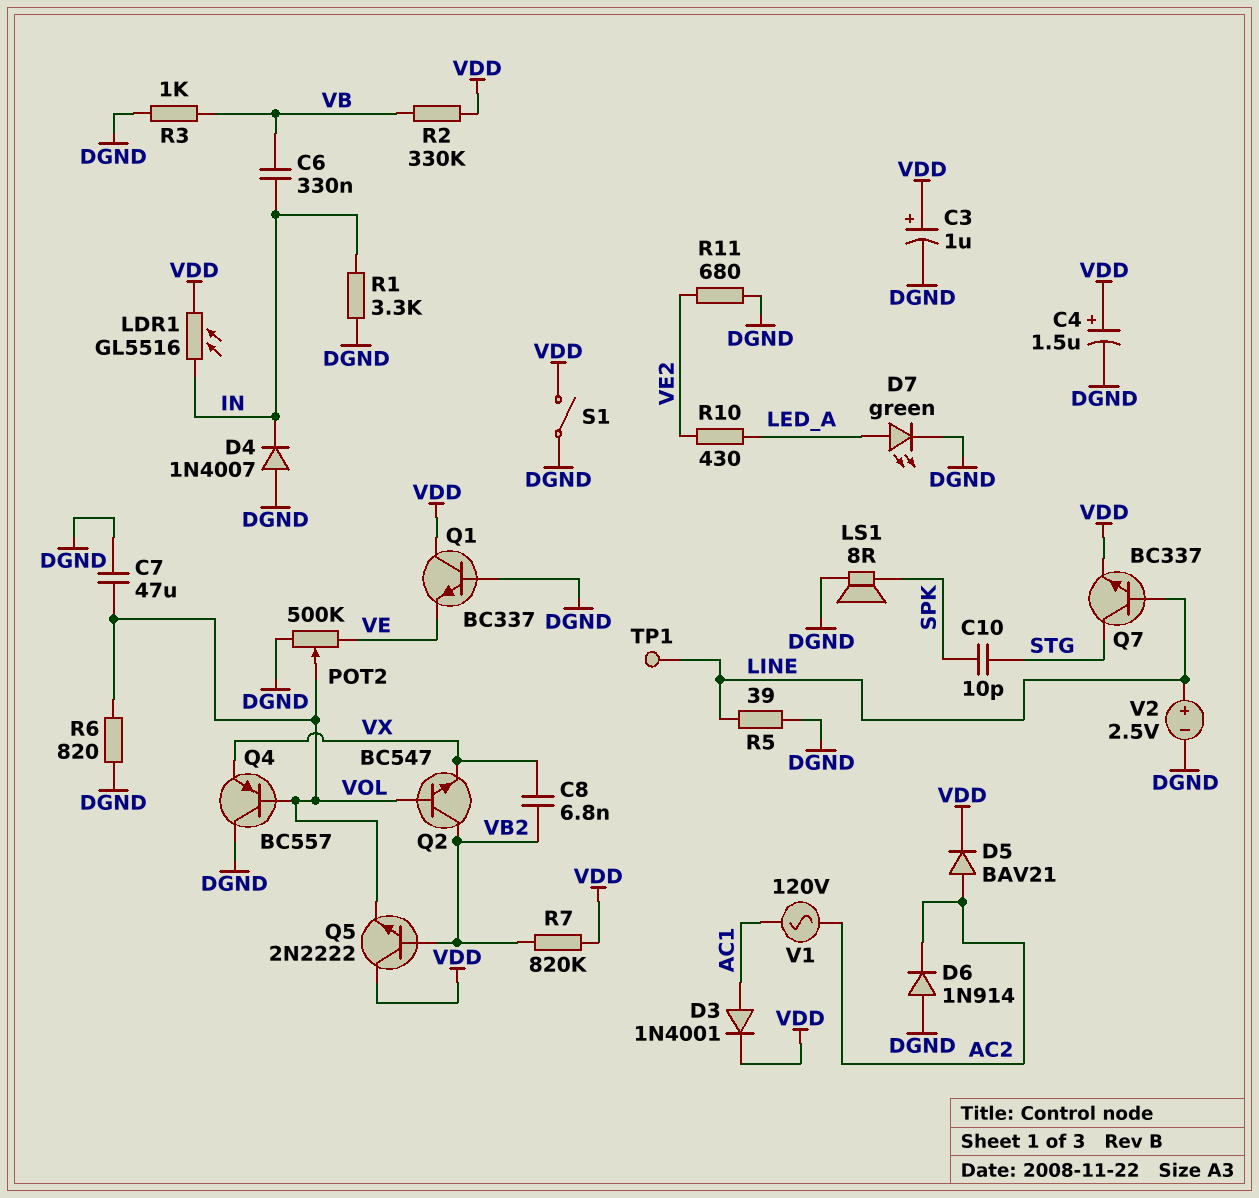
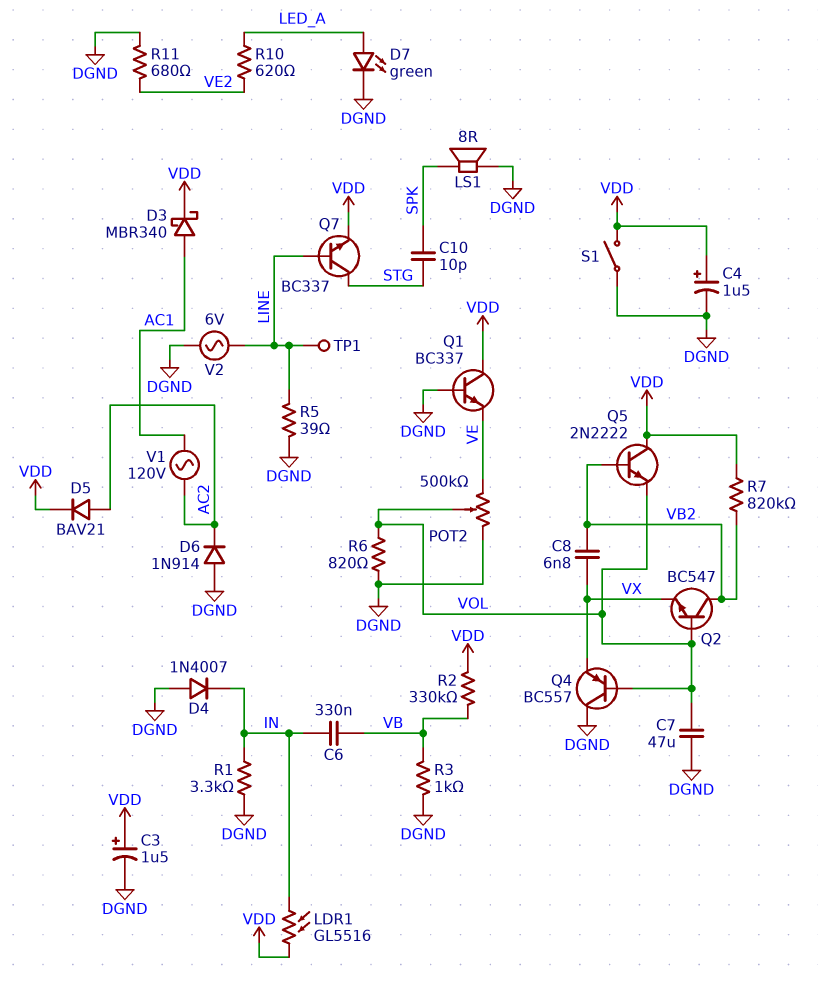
C3: 1uF (plus VDD, minus DGND) -> 1.5uF (plus VDD, minus DGND)
D3: diode 1N4001 (A AC1, K VDD) -> schottky MBR340 (A AC1, K VDD)
R10: 430 (LED_A, VE2) -> 620 (LED_A, VE2)
V2: 2.5V (plus LINE, minus DGND) -> AC 6V (DGND, LINE)

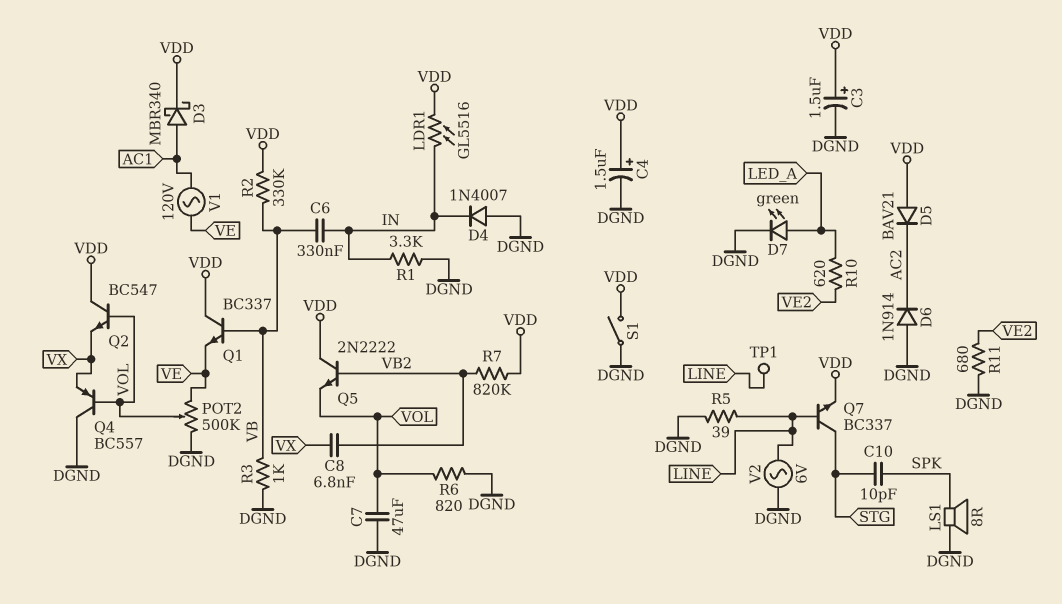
D5: diode BAV21 (A AC2, K VDD) -> diode BAV21 (A VDD, K AC2)
Q1: NPN BC337 (B DGND, C VDD, E VE) -> NPN BC337 (B VB, C VDD, E VE)
Q2: NPN BC547 (B VOL, C VB2, E VX) -> NPN BC547 (B VOL, C VDD, E VX)
V1: AC 120V (AC1, AC2) -> AC 120V (AC1, VE)

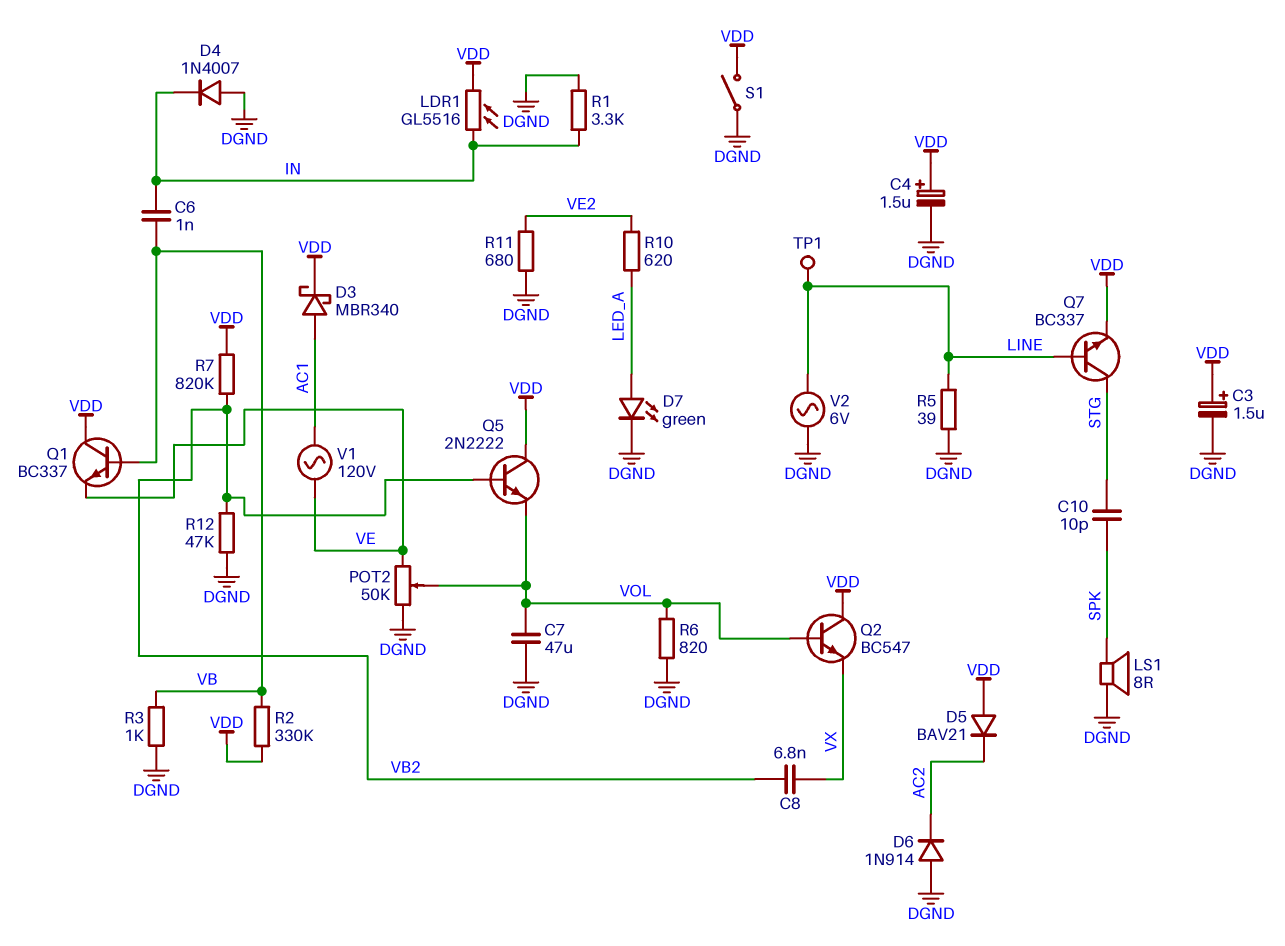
C6: 330nF (IN, VB) -> 1nF (IN, VB)
POT2: 500k (DGND, VE, wiper VOL) -> 50k (DGND, VE, wiper VOL)
Q4: PNP BC557 (B VOL, C DGND, E VX) -> none
R12: none -> 47k (DGND, VB2)

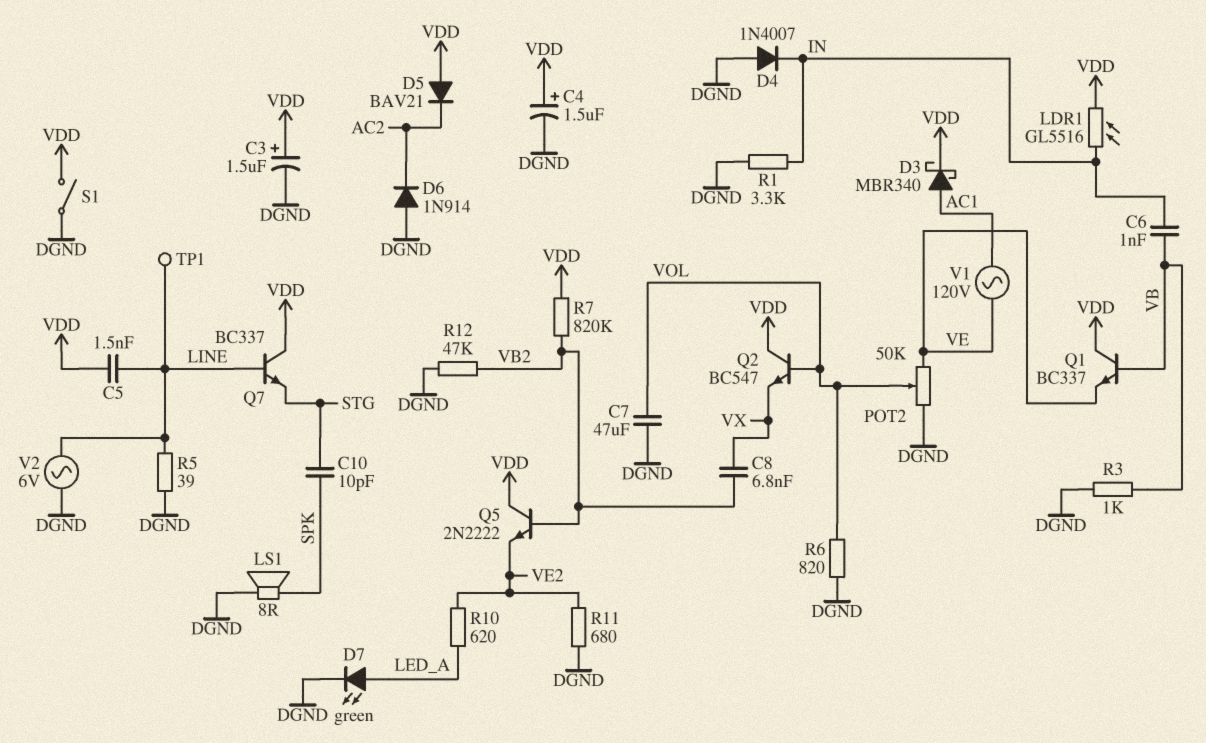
C5: none -> 1.5nF (LINE, VDD)
Q5: NPN 2N2222 (B VB2, C VDD, E VOL) -> NPN 2N2222 (B VB2, C VDD, E VE2)
Q7: NPN BC337 (B LINE, C STG, E VDD) -> NPN BC337 (B LINE, C VDD, E STG)
R2: 330k (VB, VDD) -> none

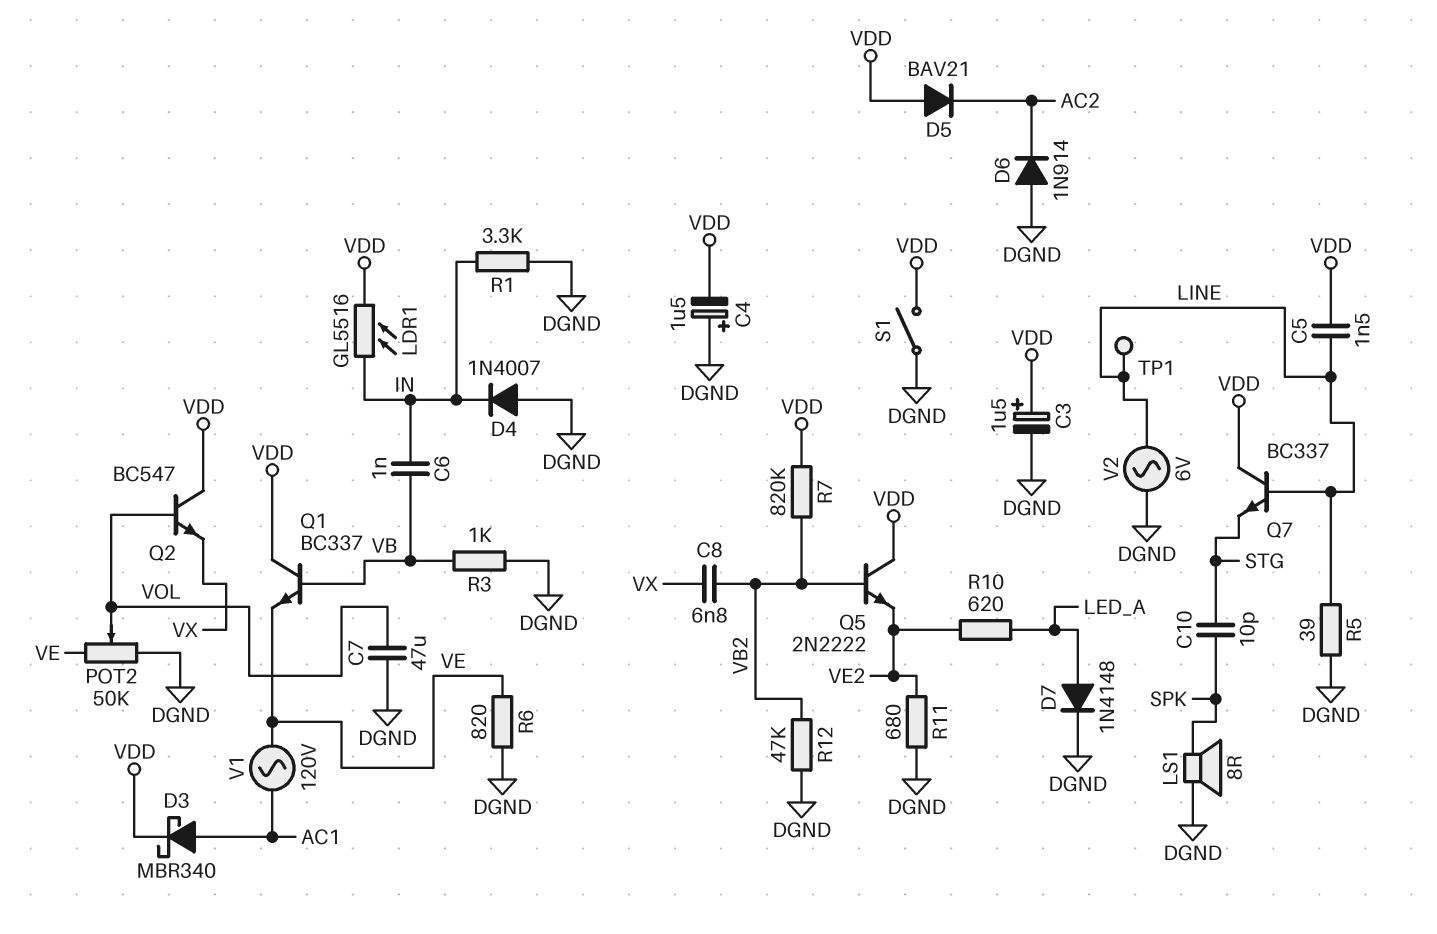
C4: 1.5uF (plus VDD, minus DGND) -> 1.5uF (plus DGND, minus VDD)
D7: LED green (A LED_A, K DGND) -> diode 1N4148 (A LED_A, K DGND)
R6: 820 (DGND, VOL) -> 820 (DGND, VE)

